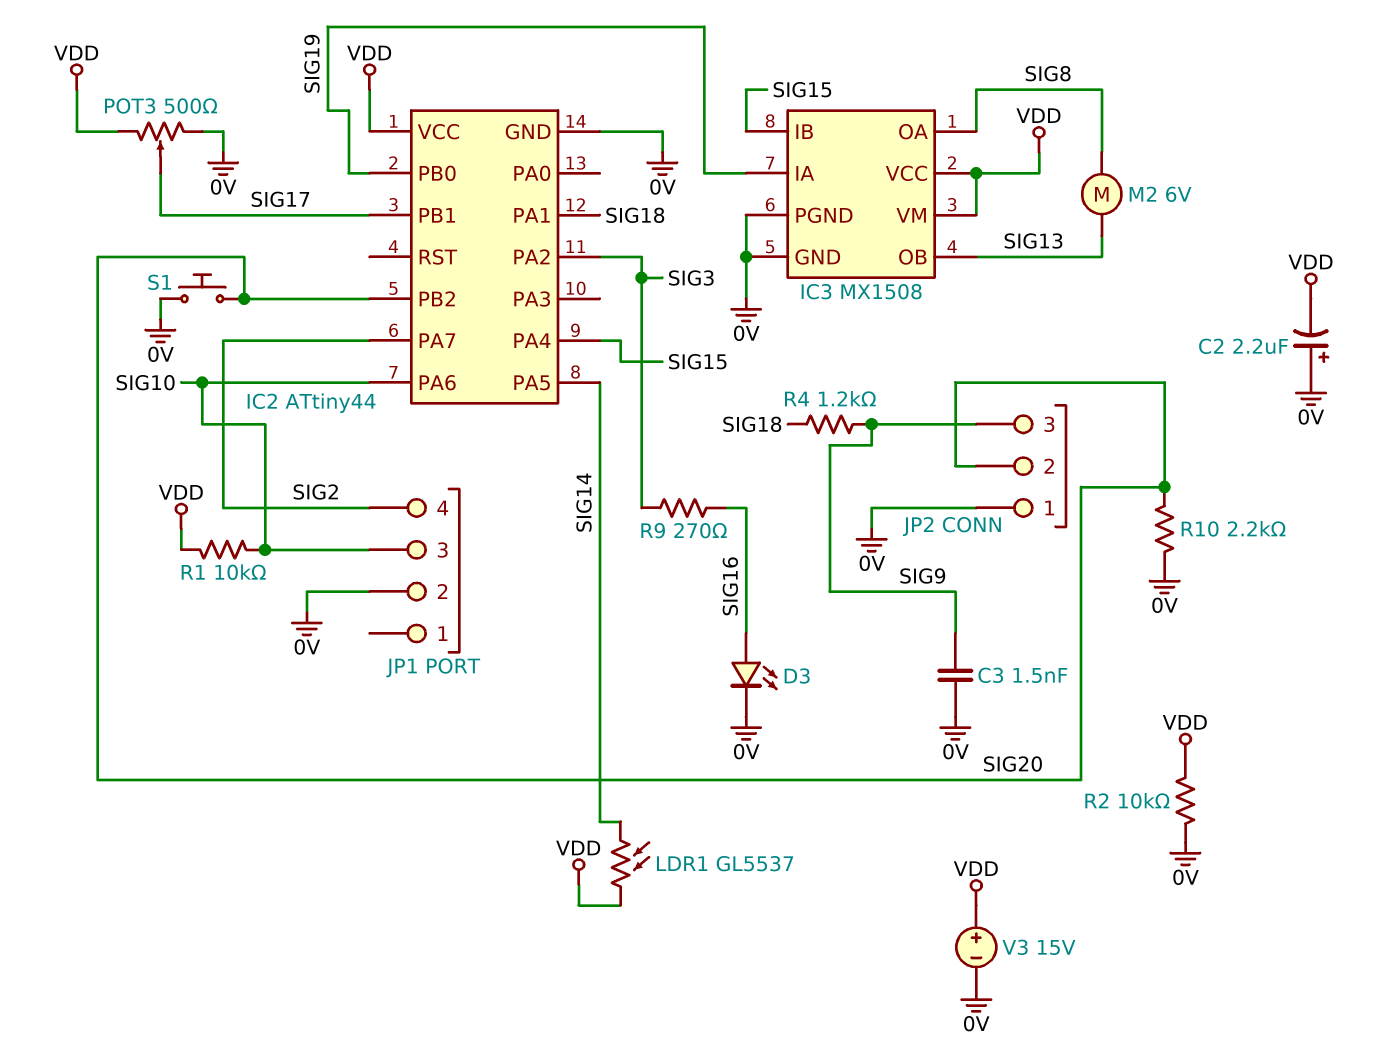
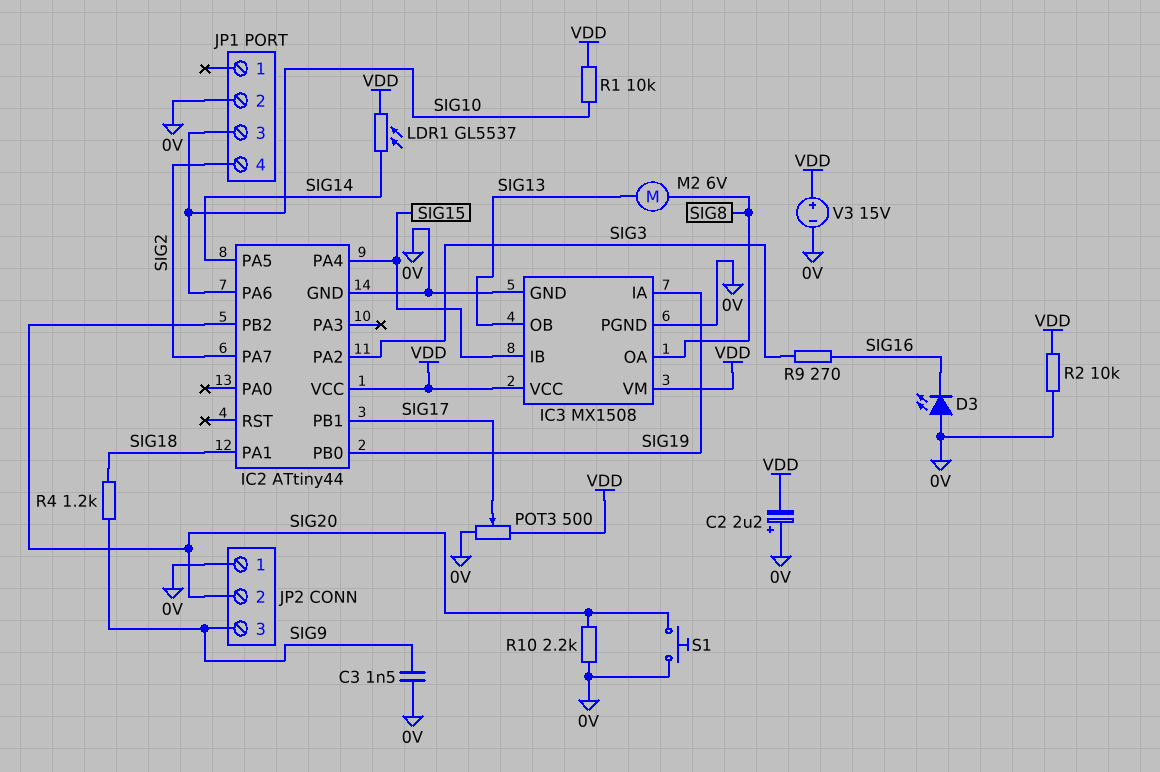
D3: LED (A SIG16, K 0V) -> LED (A 0V, K SIG16)

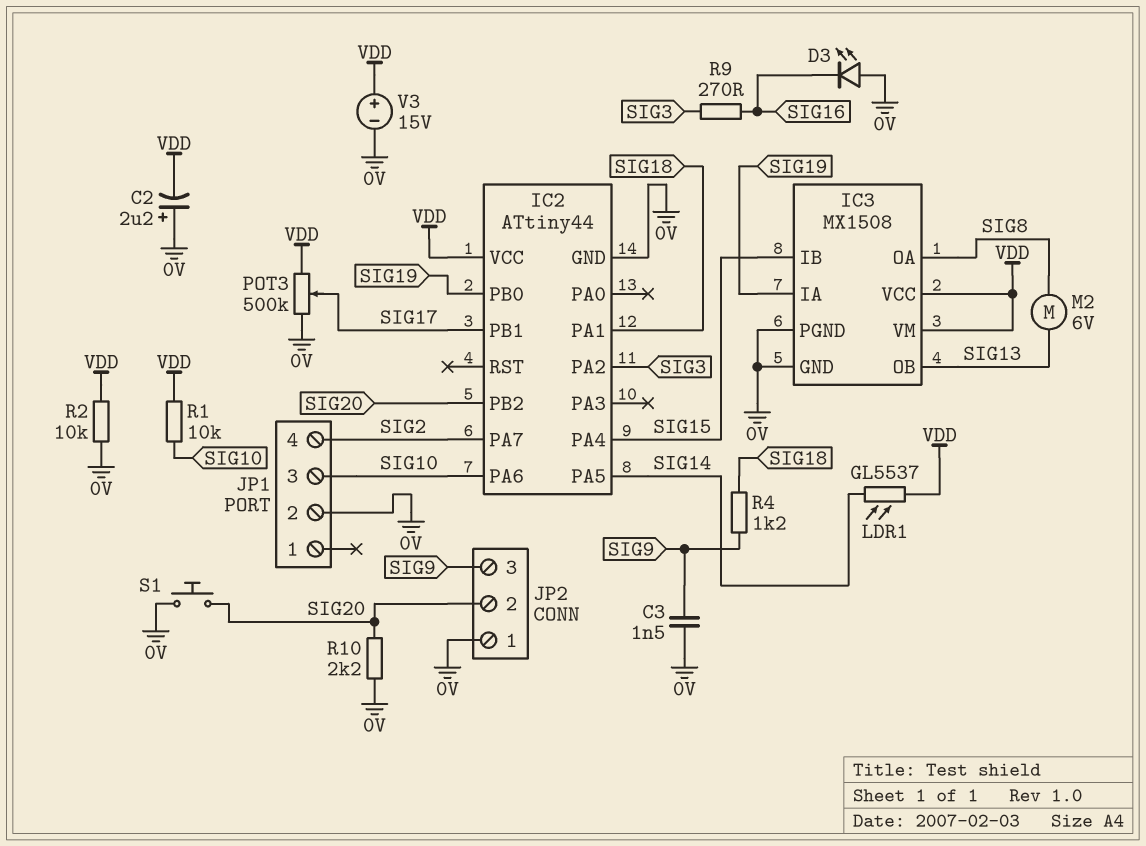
POT3: 500 (0V, VDD, wiper SIG17) -> 500k (0V, VDD, wiper SIG17)

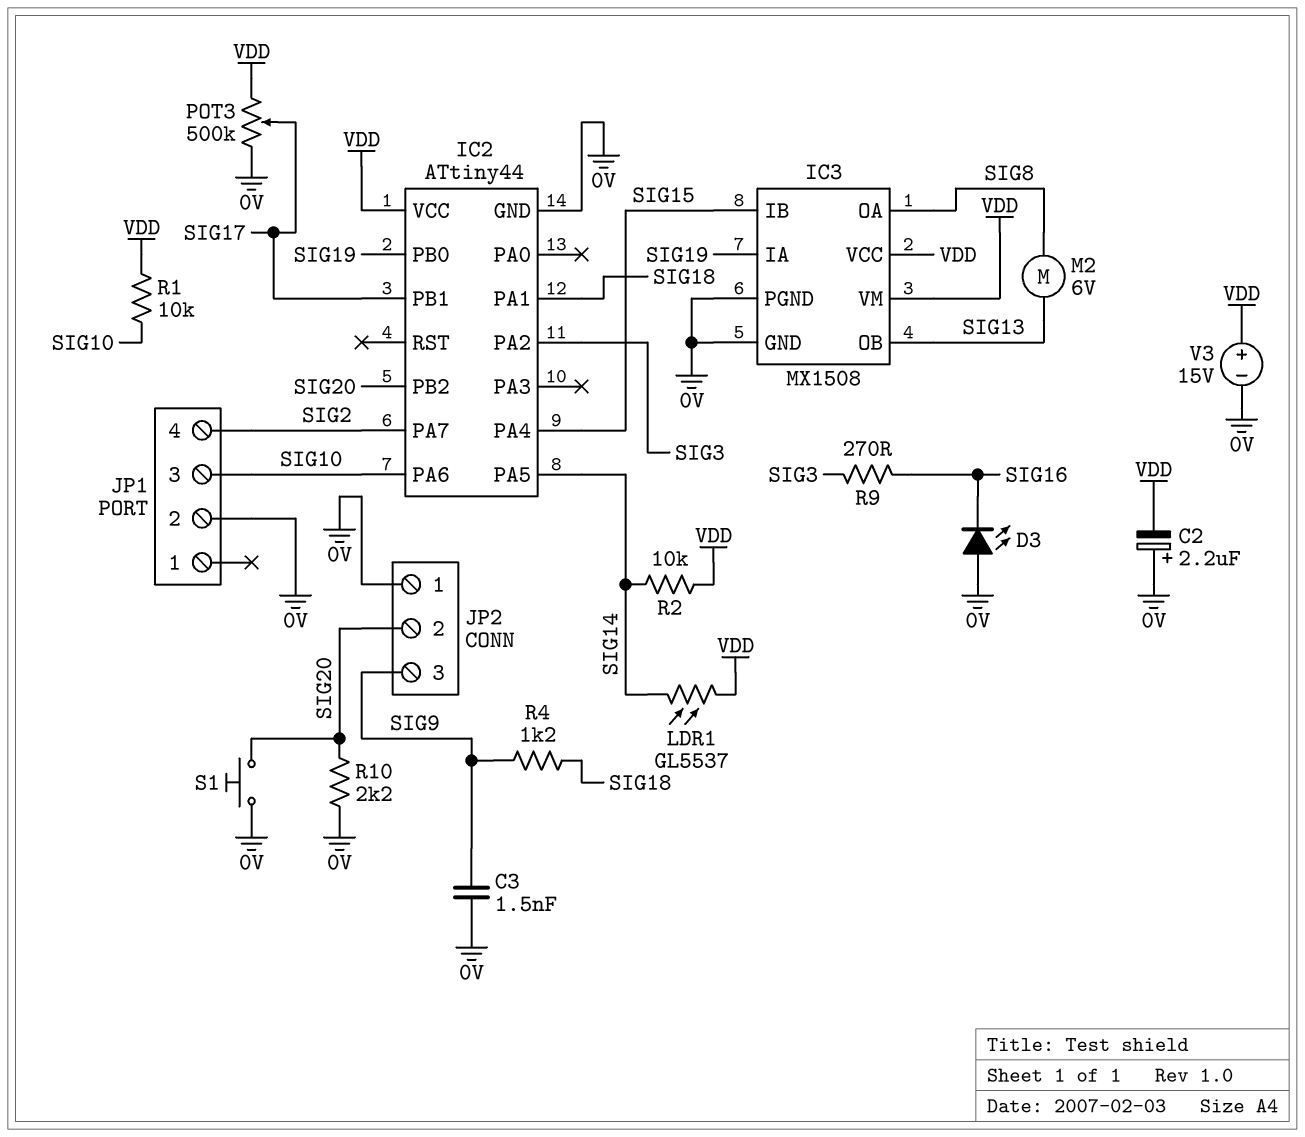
R2: 10k (0V, VDD) -> 10k (SIG14, VDD)

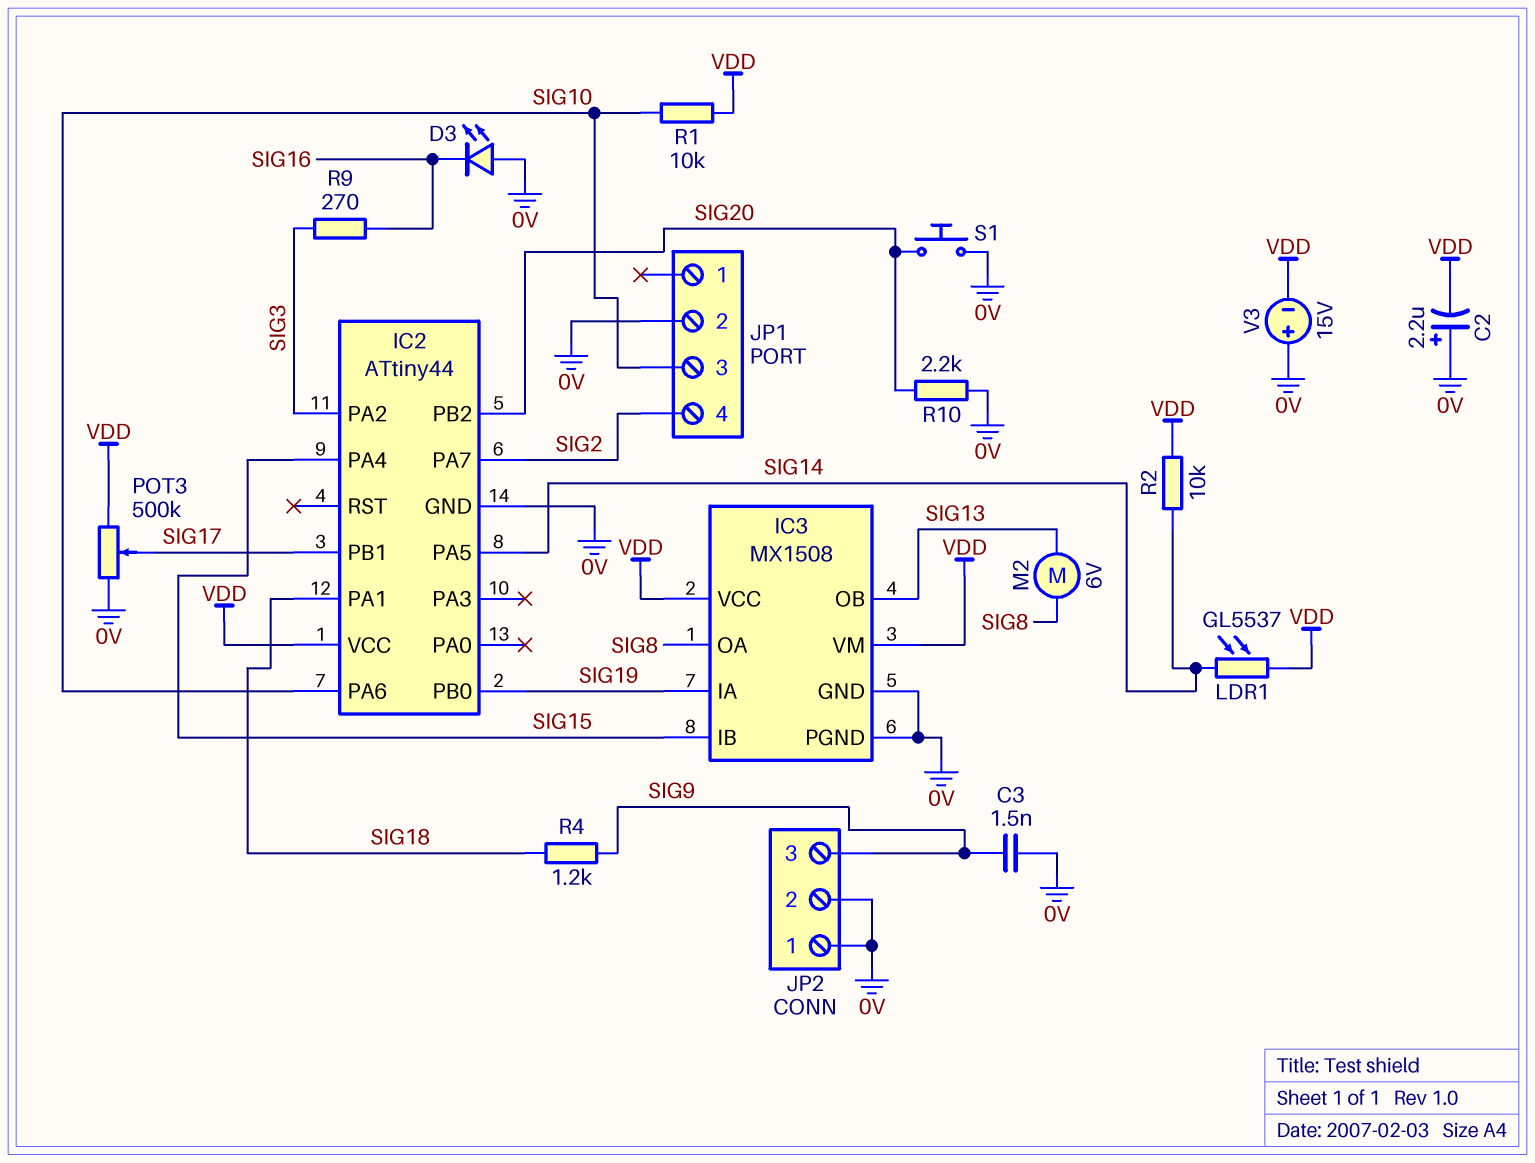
JP2 pin 2: SIG20 -> 0V
V3: 15V (plus VDD, minus 0V) -> 15V (plus 0V, minus VDD)

